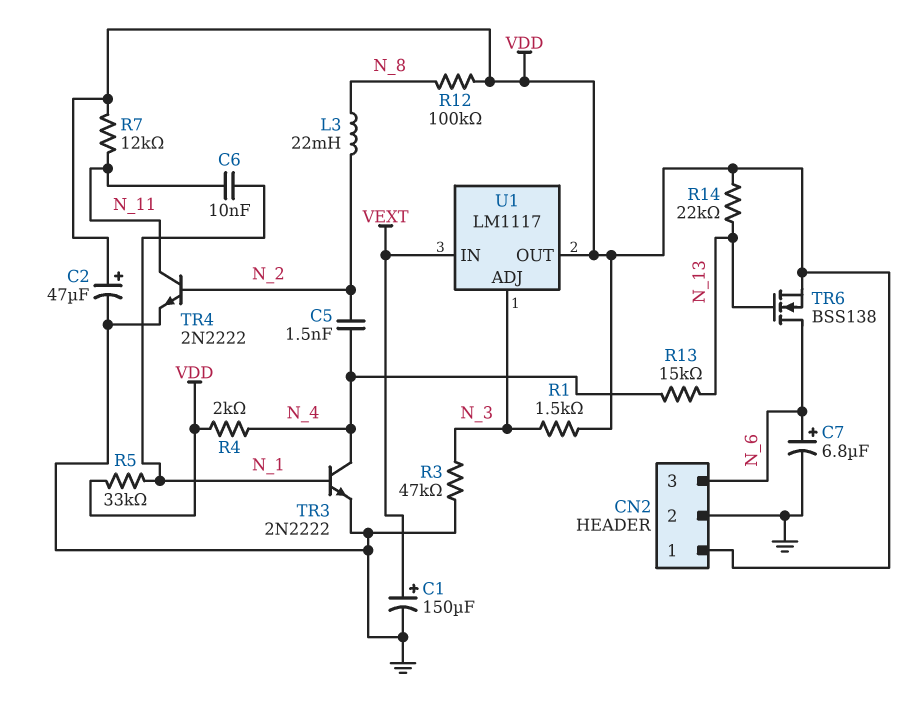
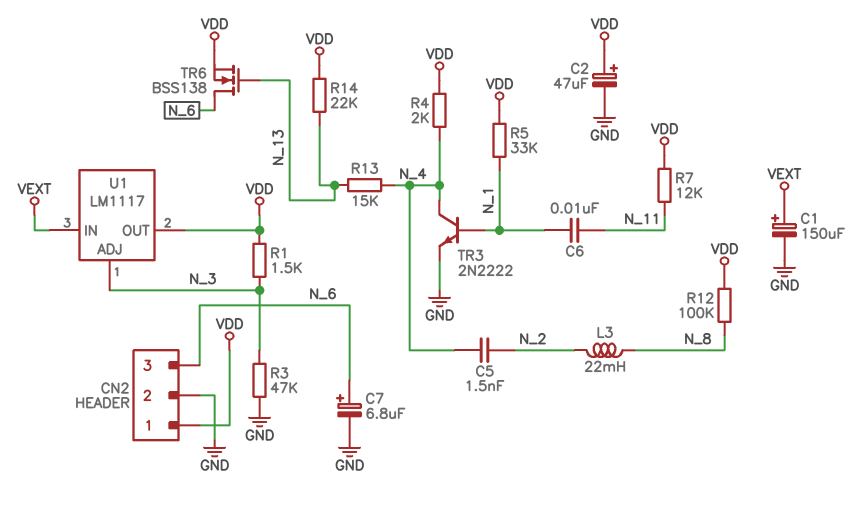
TR4: NPN 2N2222 (B N_2, C N_11, E GND) -> none

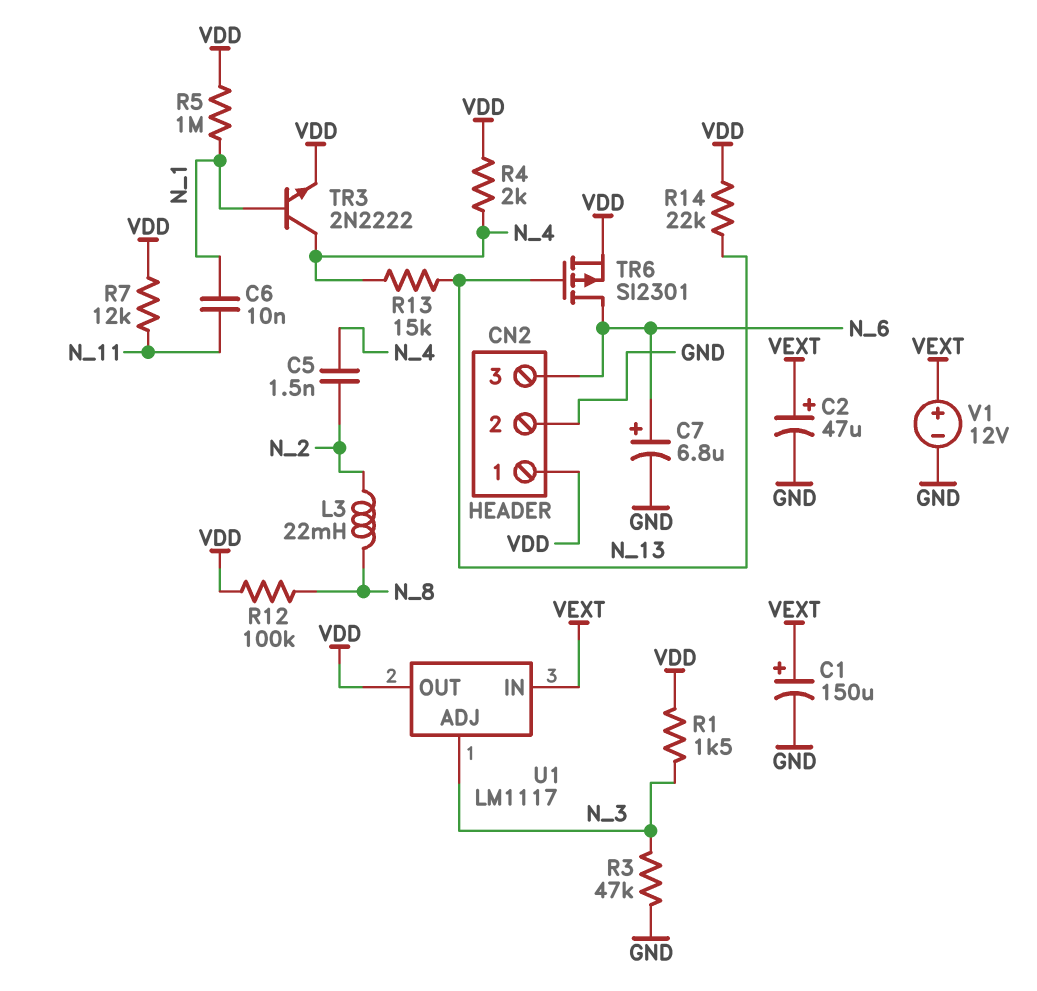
C2: 47uF (plus VDD, minus GND) -> 47uF (plus VEXT, minus GND)
R5: 33k (N_1, VDD) -> 1M (N_1, VDD)
TR3: NPN 2N2222 (B N_1, C N_4, E GND) -> NPN 2N2222 (B N_1, C N_4, E VDD)
TR6: NMOS BSS138 (G N_13, D N_6, S VDD) -> PMOS SI2301 (G N_13, D N_6, S VDD)
V1: none -> 12V (plus VEXT, minus GND)

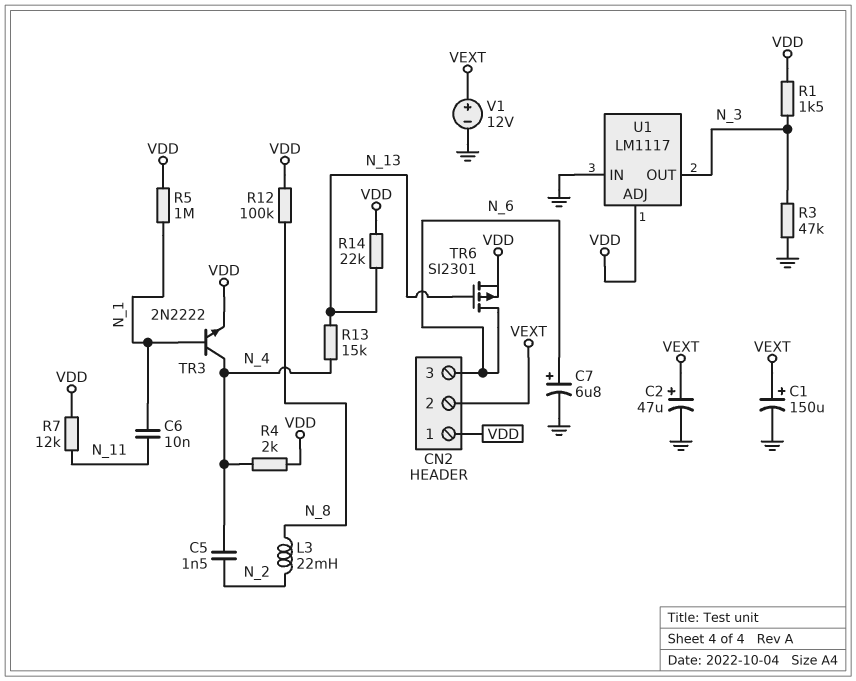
CN2 pin 2: GND -> VEXT
U1 pin ADJ: N_3 -> VDD
U1 pin IN: VEXT -> GND
U1 pin OUT: VDD -> N_3

